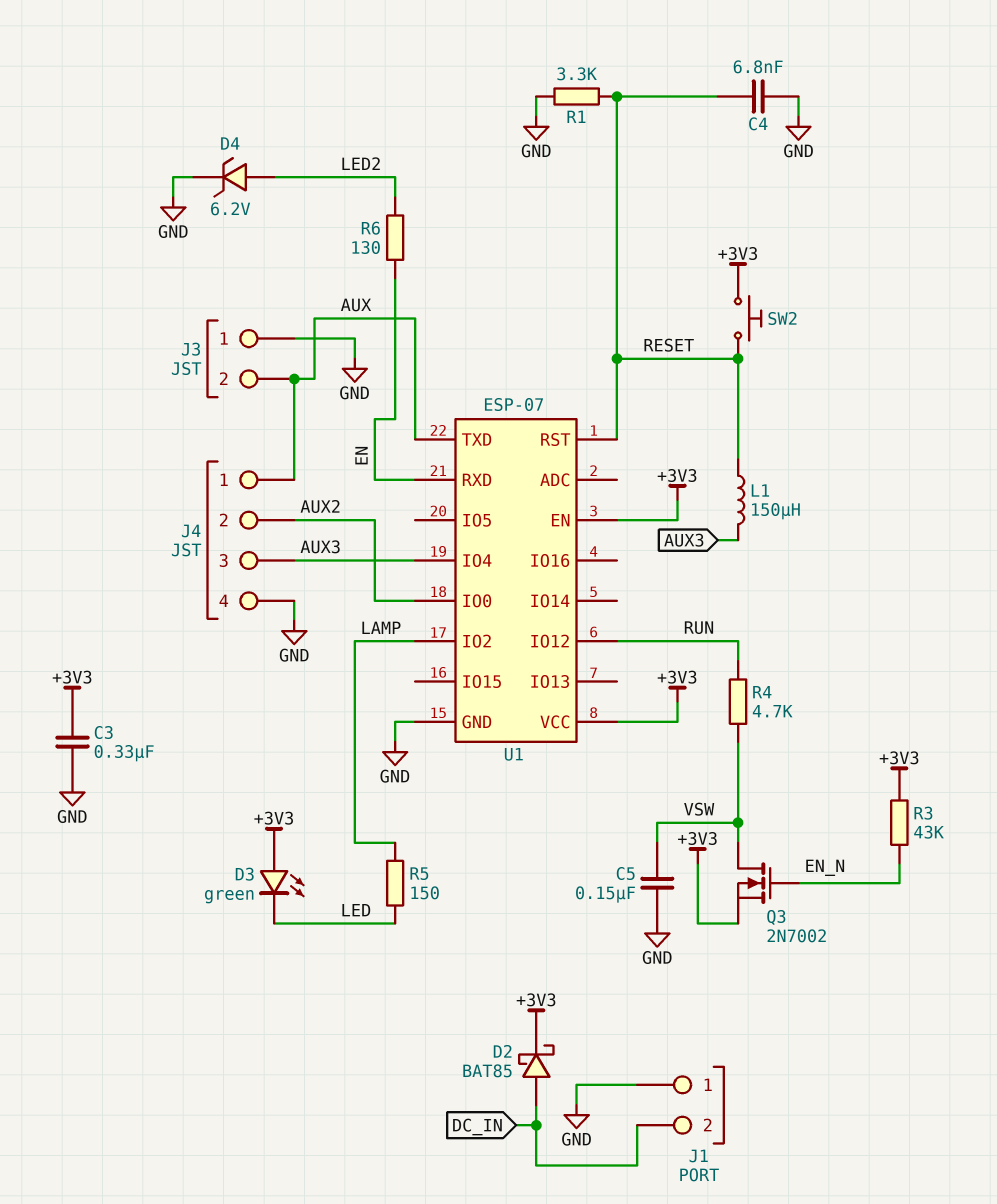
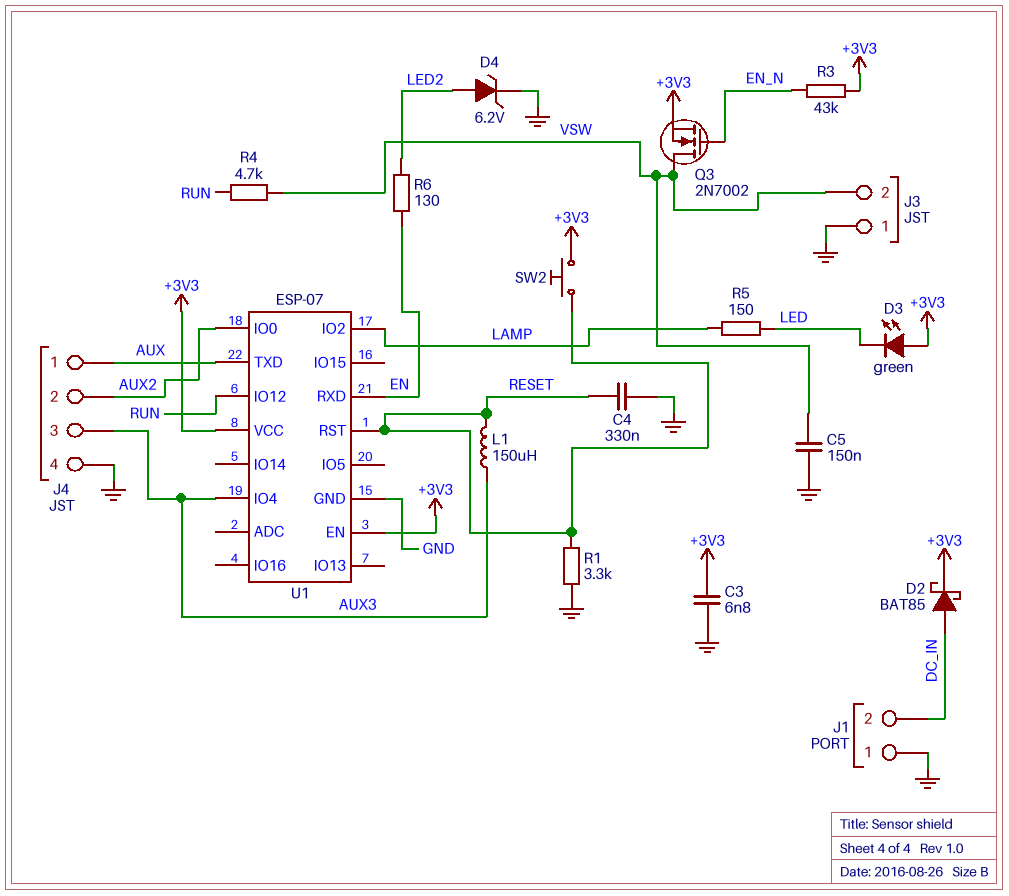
C3: 330nF (+3V3, GND) -> 6.8nF (+3V3, GND)
C4: 6.8nF (GND, RESET) -> 330nF (GND, RESET)
J3 pin 2: AUX -> VSW

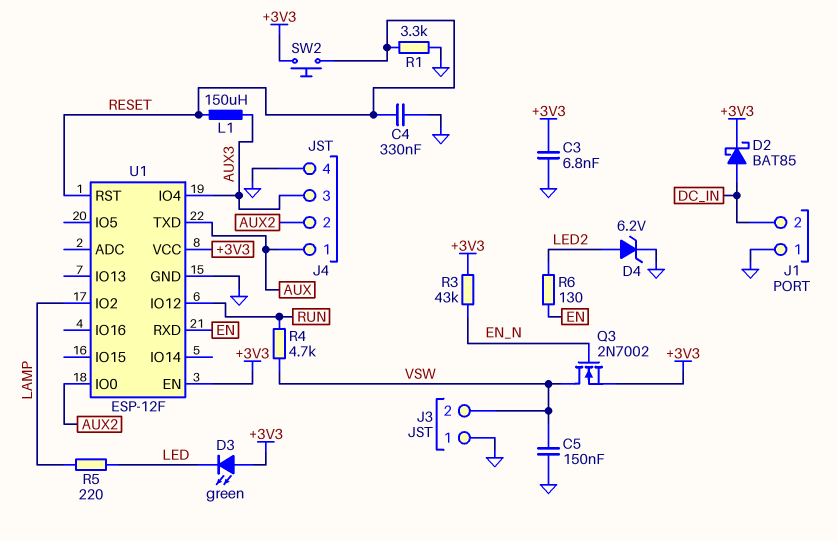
R5: 150 (LAMP, LED) -> 220 (LAMP, LED)
U1: ESP-07 -> ESP-12F

